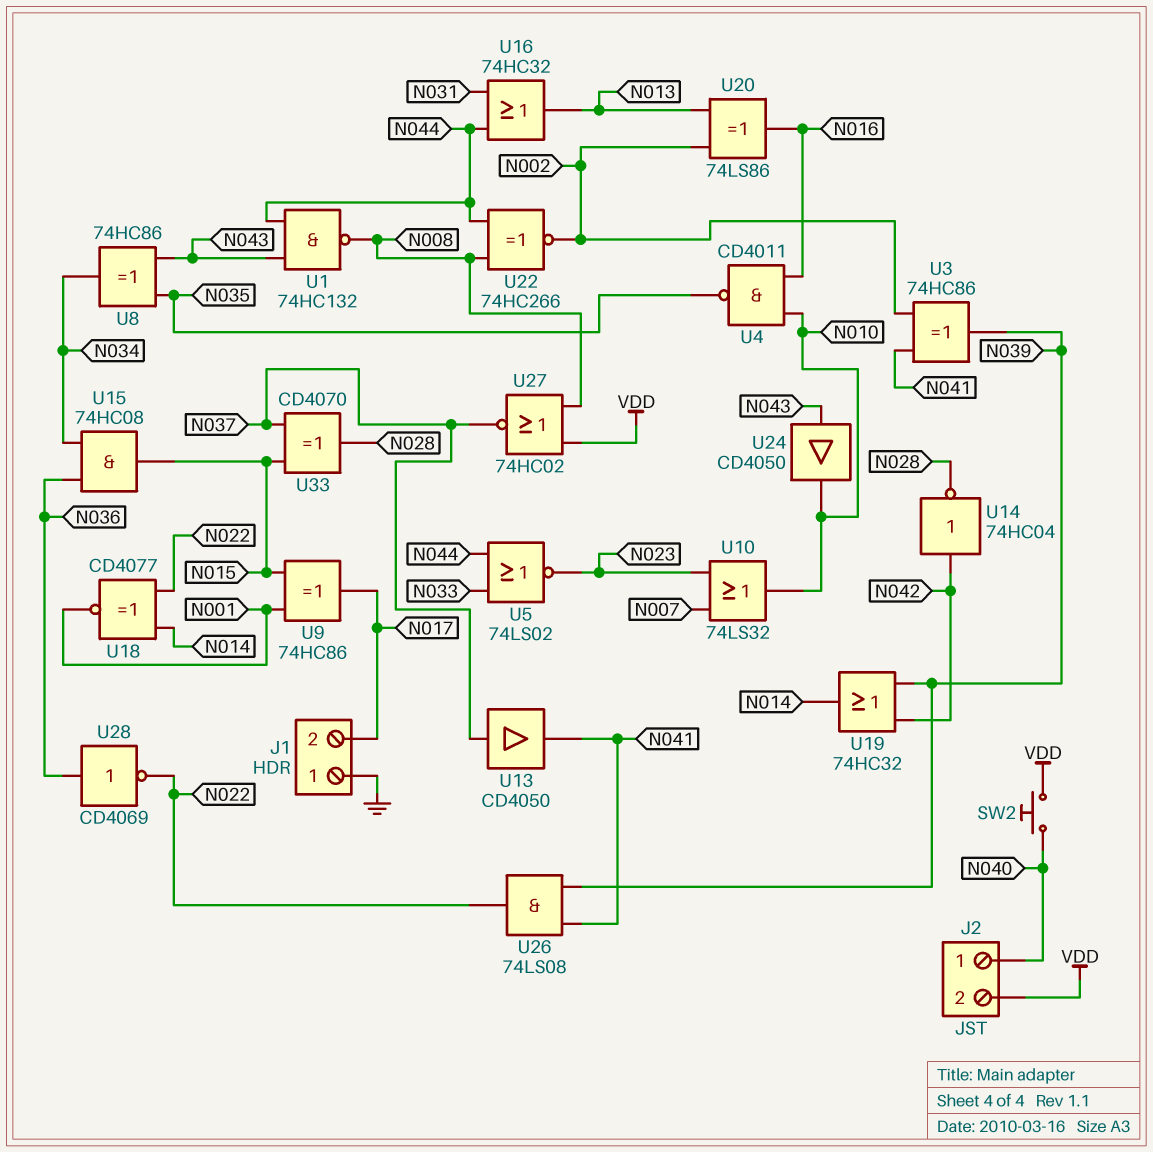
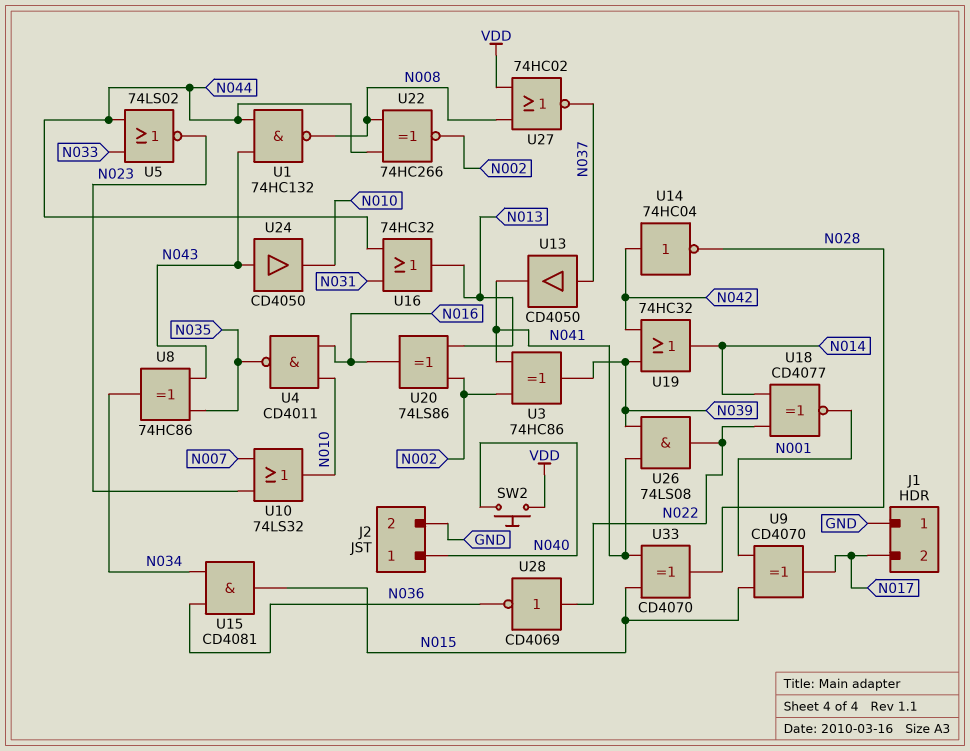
J2 pin 2: VDD -> GND
U9: XOR 74HC86 (in N001, in N015, out N017) -> XOR CD4070 (in N001, in N015, out N017)
U15: AND 74HC08 (in N034, in N036, out N015) -> AND CD4081 (in N034, in N036, out N015)
U28: NOT CD4069 (in N036, out N022) -> NOT CD4069 (in N022, out N036)
U33: XOR CD4070 (in N015, in N037, out N028) -> XOR CD4070 (in N015, in N041, out N028)

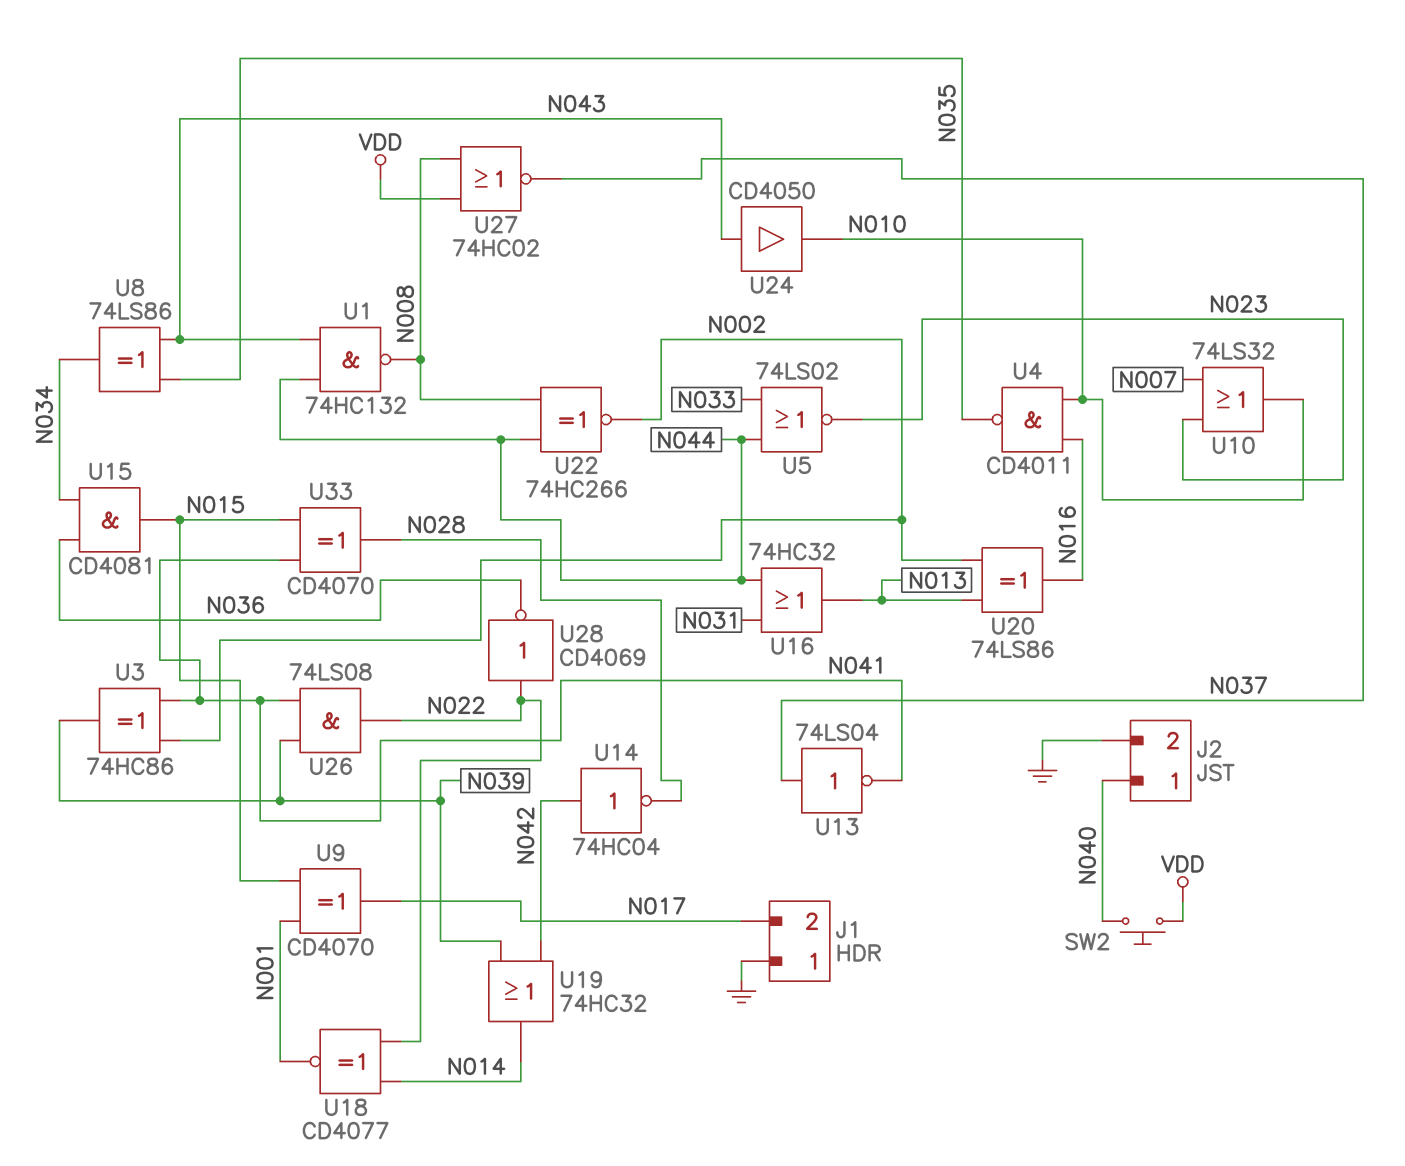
U8: XOR 74HC86 (in N035, in N043, out N034) -> XOR 74LS86 (in N035, in N043, out N034)
U13: buffer CD4050 (in N037, out N041) -> NOT 74LS04 (in N037, out N041)

